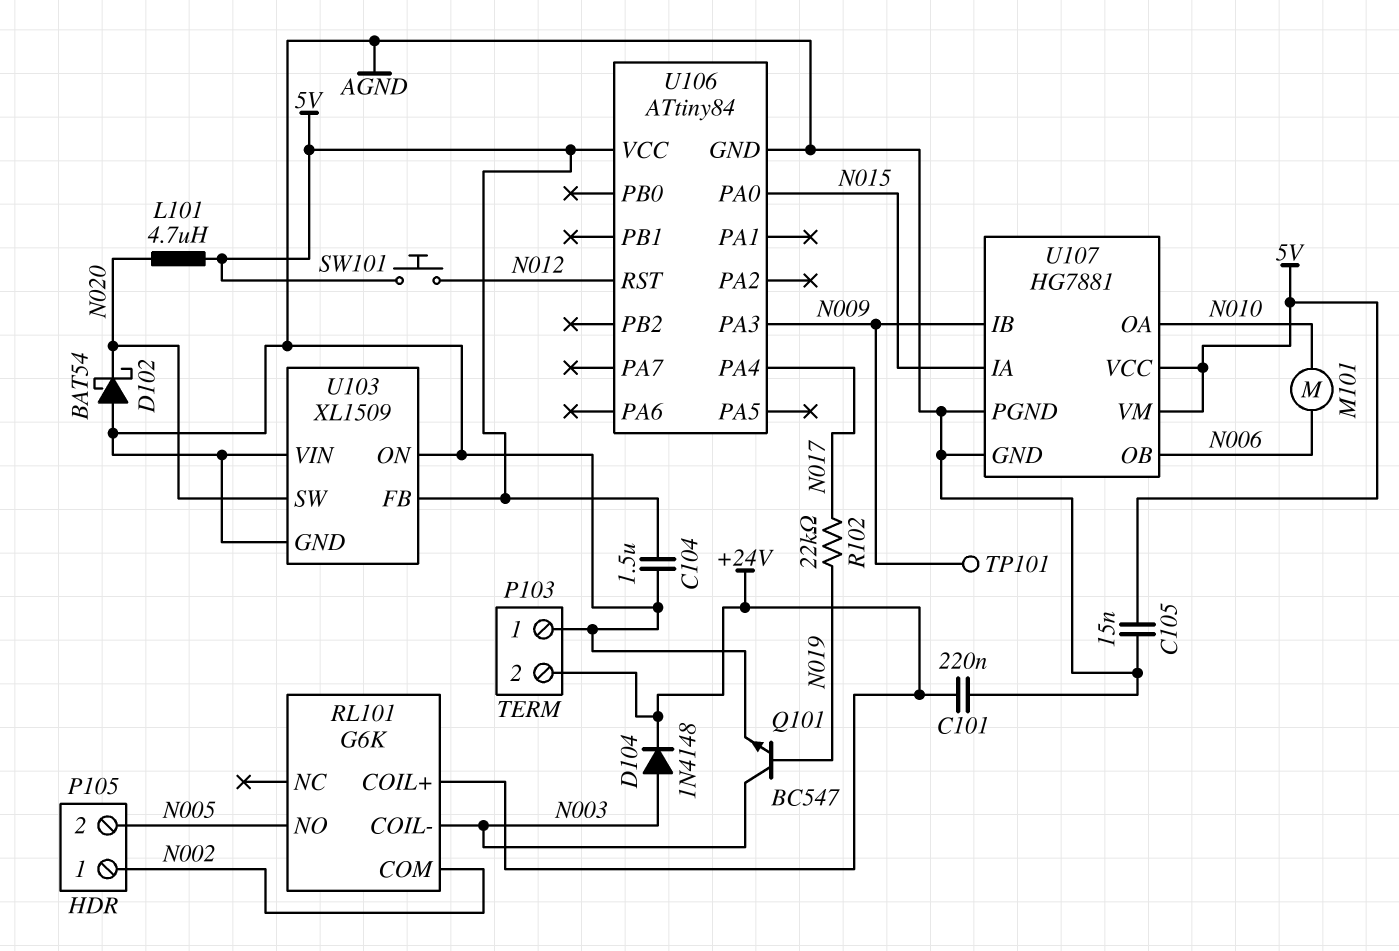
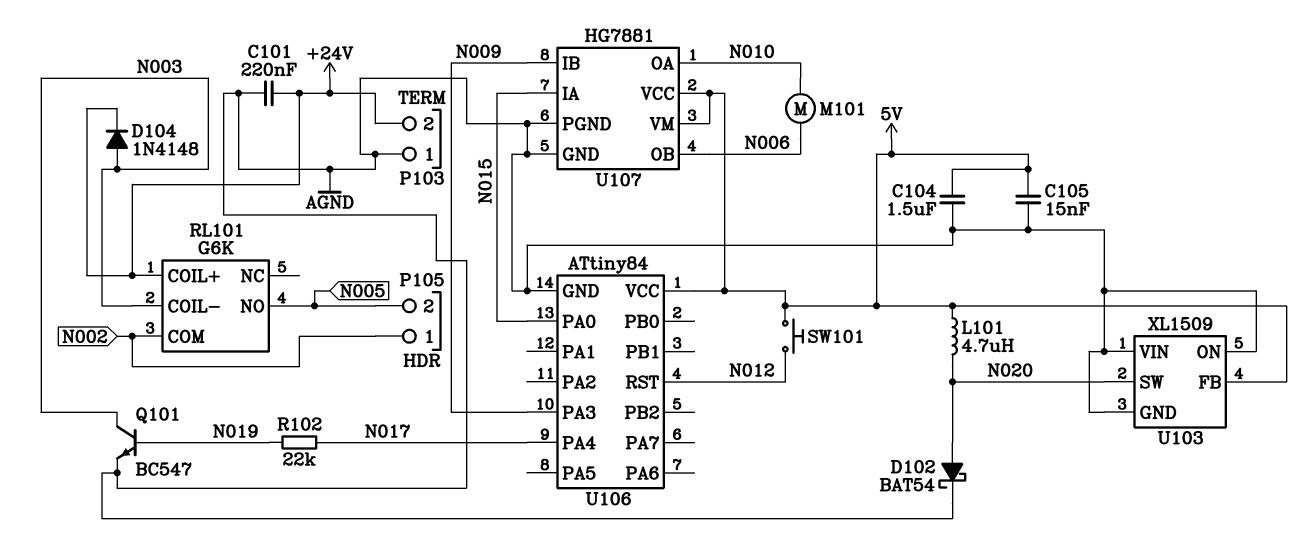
D102: schottky BAT54 (A AGND, K N020) -> schottky BAT54 (A N020, K AGND)
TP101: test point (N009) -> none

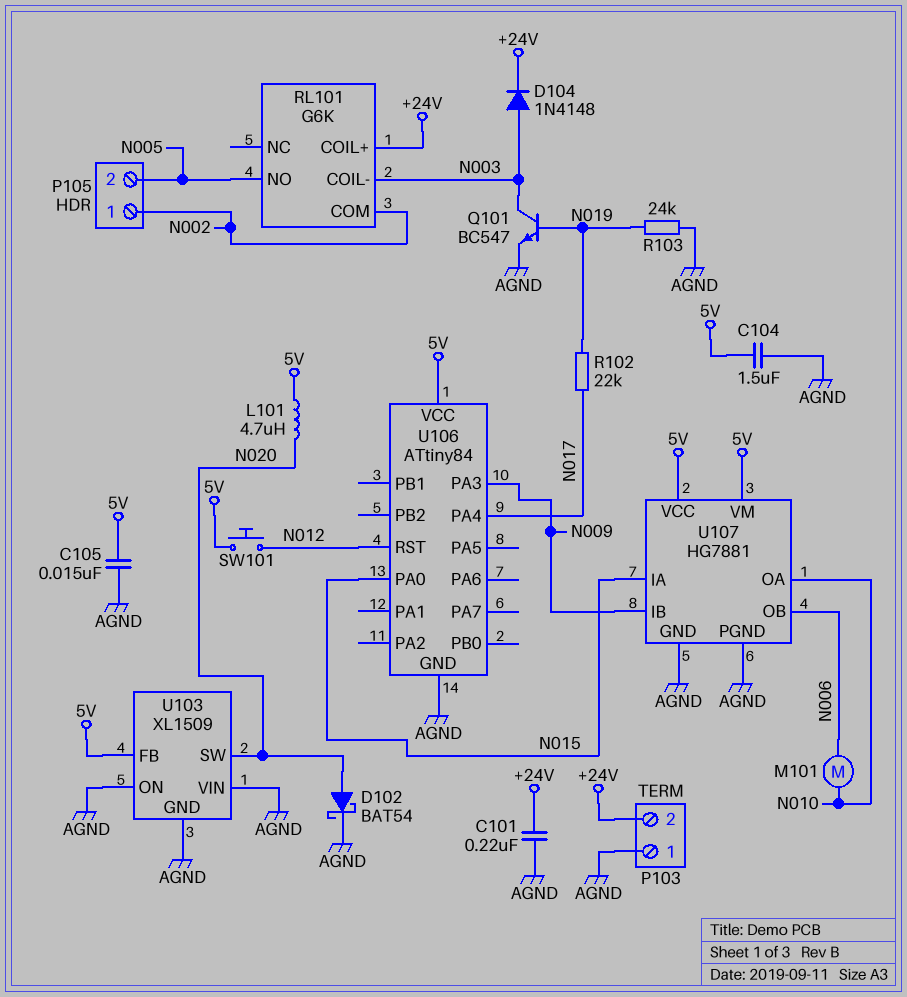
R103: none -> 24k (AGND, N019)

